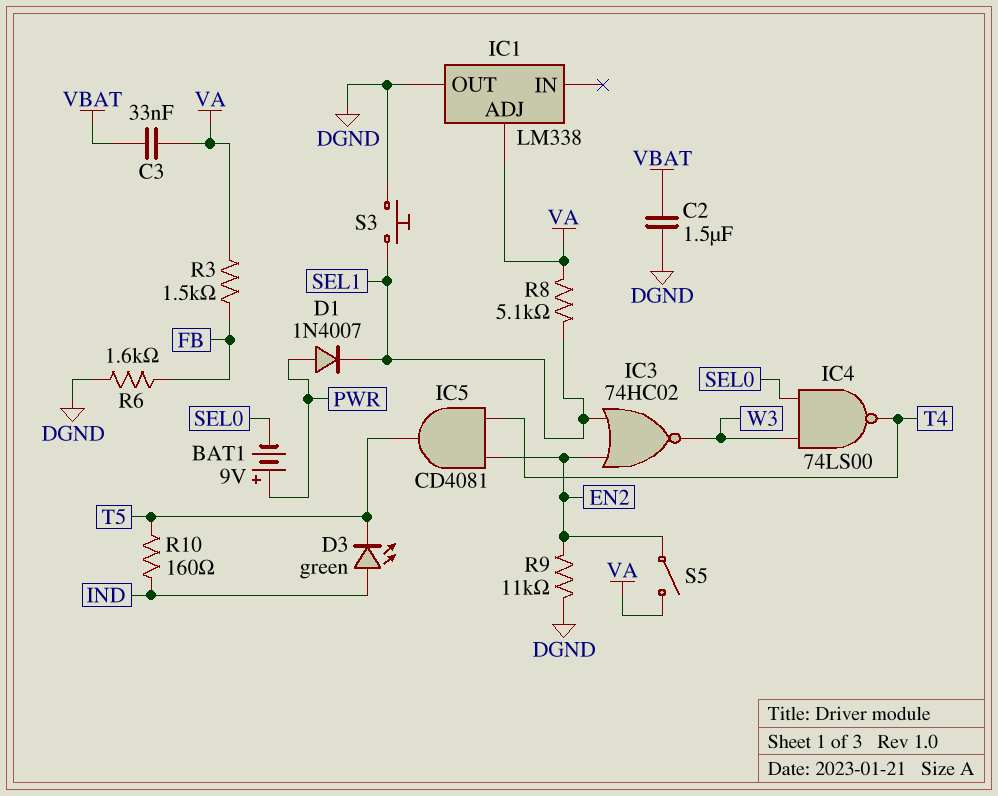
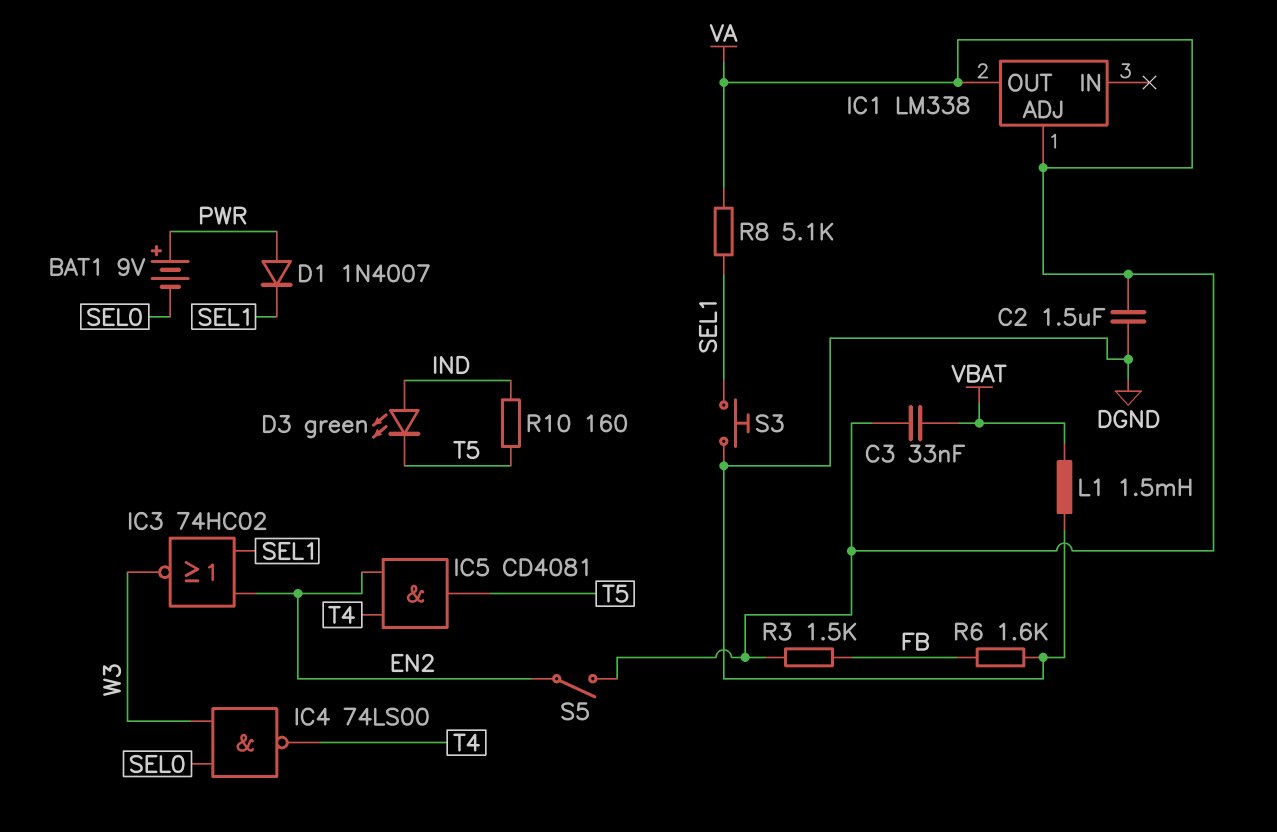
C2: 1.5uF (DGND, VBAT) -> 1.5uF (DGND, VA)
IC1 pin OUT: DGND -> VA
L1: none -> 1.5mH (DGND, VBAT)
R9: 11k (DGND, EN2) -> none

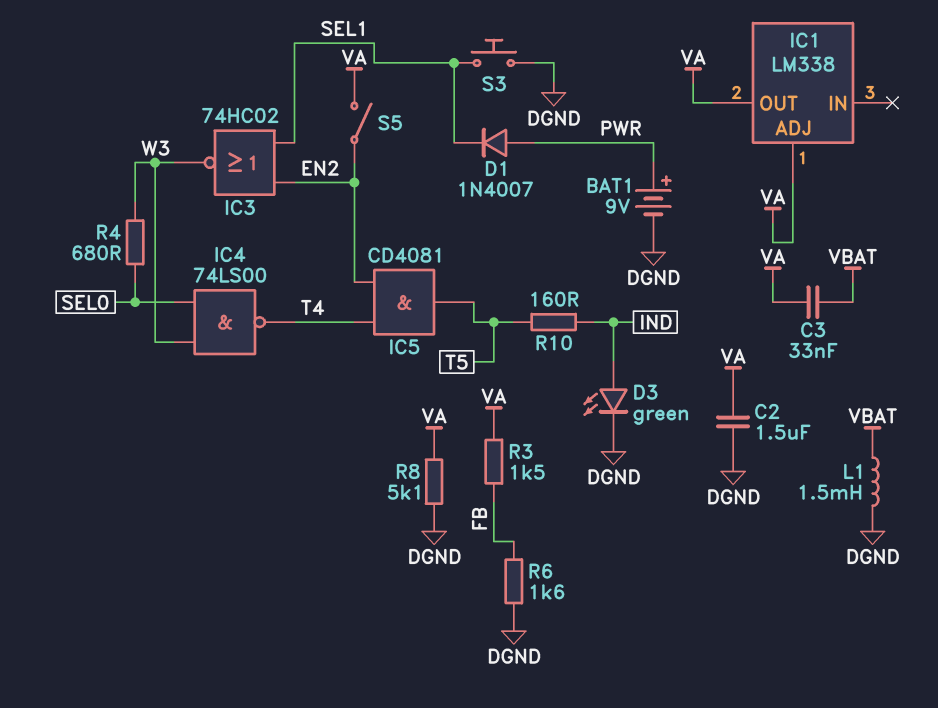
BAT1: 9V (plus PWR, minus SEL0) -> 9V (plus PWR, minus DGND)
D3: LED green (A IND, K T5) -> LED green (A IND, K DGND)
R4: none -> 680 (SEL0, W3)
R8: 5.1k (SEL1, VA) -> 5.1k (DGND, VA)

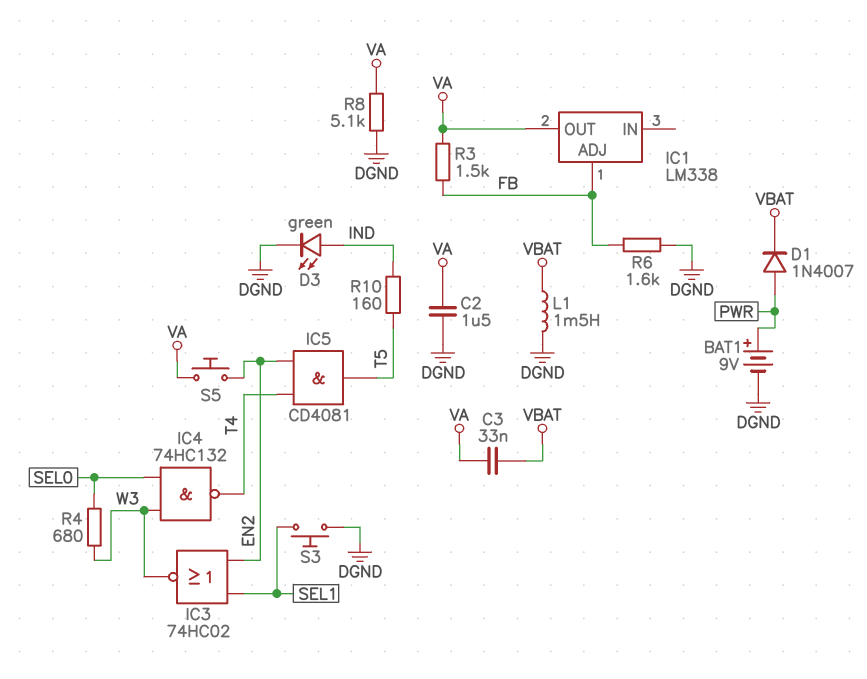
D1: diode 1N4007 (A PWR, K SEL1) -> diode 1N4007 (A PWR, K VBAT)
IC1 pin ADJ: VA -> FB
IC4: NAND 74LS00 (in SEL0, in W3, out T4) -> NAND 74HC132 (in SEL0, in W3, out T4)
S5: switch (EN2, VA) -> button (EN2, VA)

